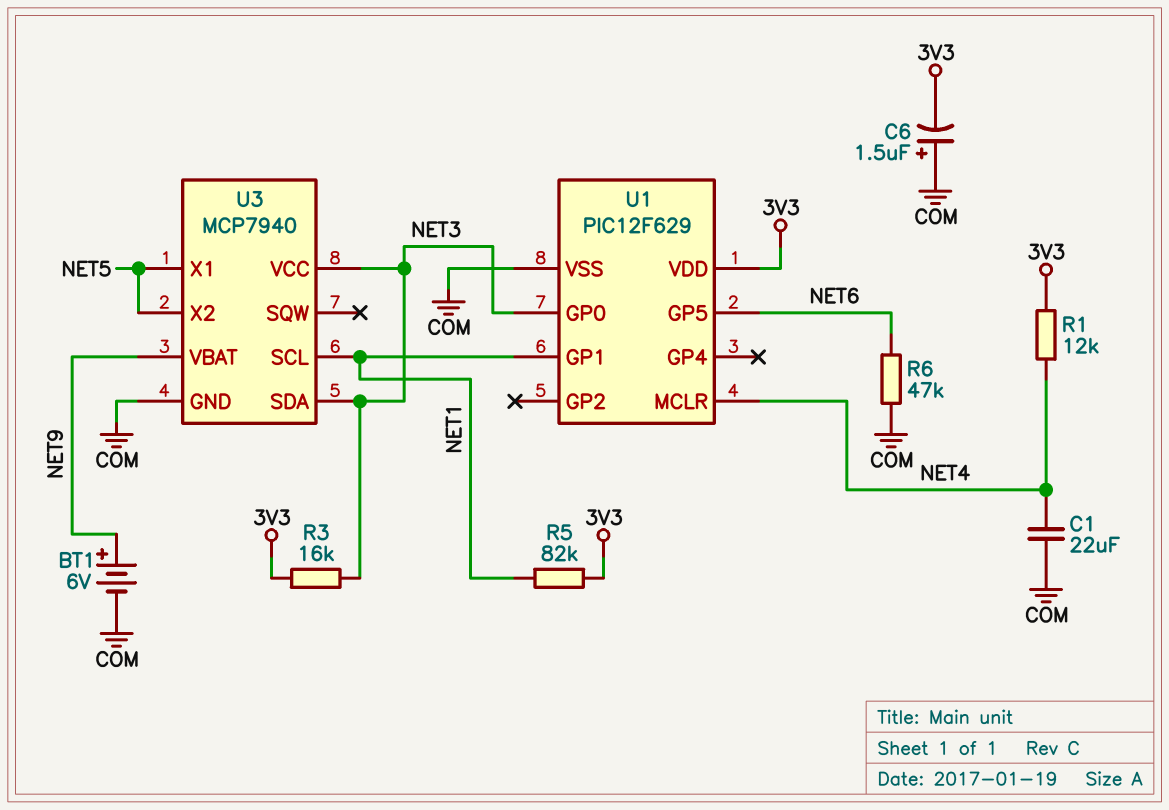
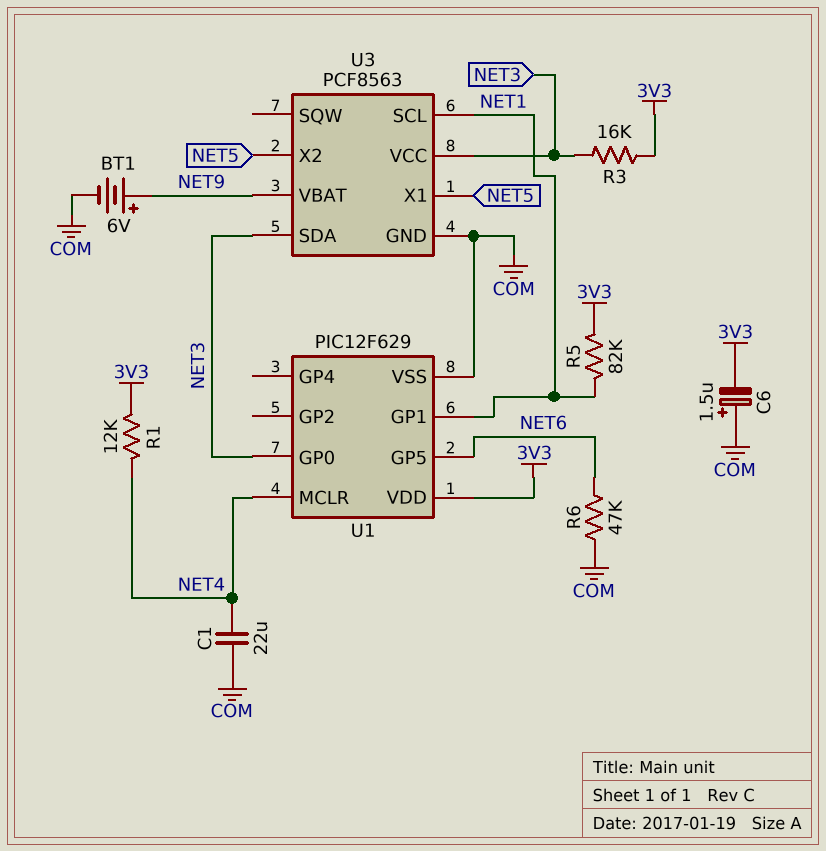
U3: MCP7940 -> PCF8563

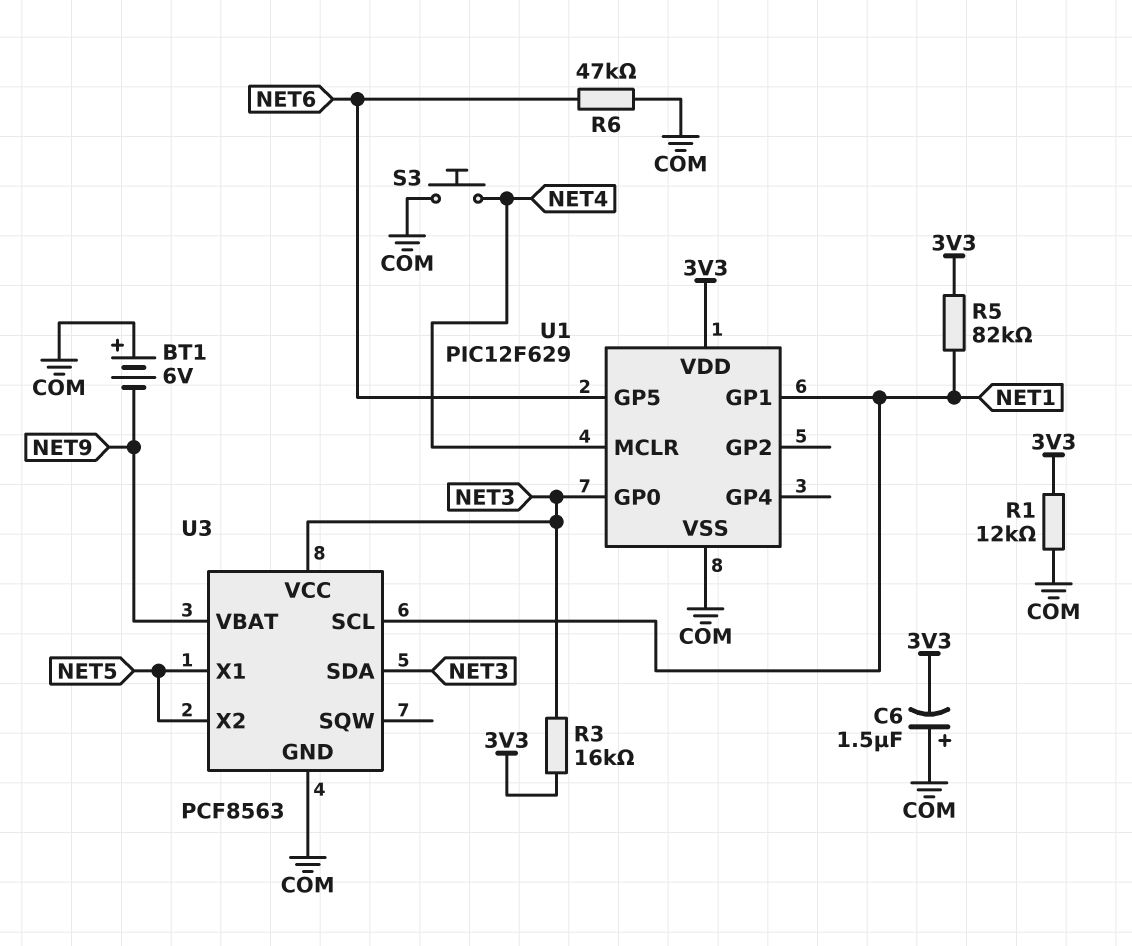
BT1: 6V (plus NET9, minus COM) -> 6V (plus COM, minus NET9)
C1: 22uF (COM, NET4) -> none
R1: 12k (3V3, NET4) -> 12k (3V3, COM)
S3: none -> button (COM, NET4)

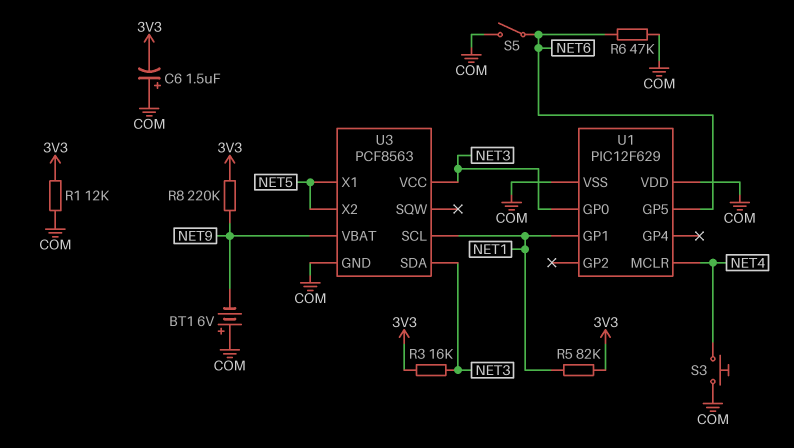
R8: none -> 220k (3V3, NET9)
S5: none -> switch (COM, NET6)
U1 pin VDD: 3V3 -> COM

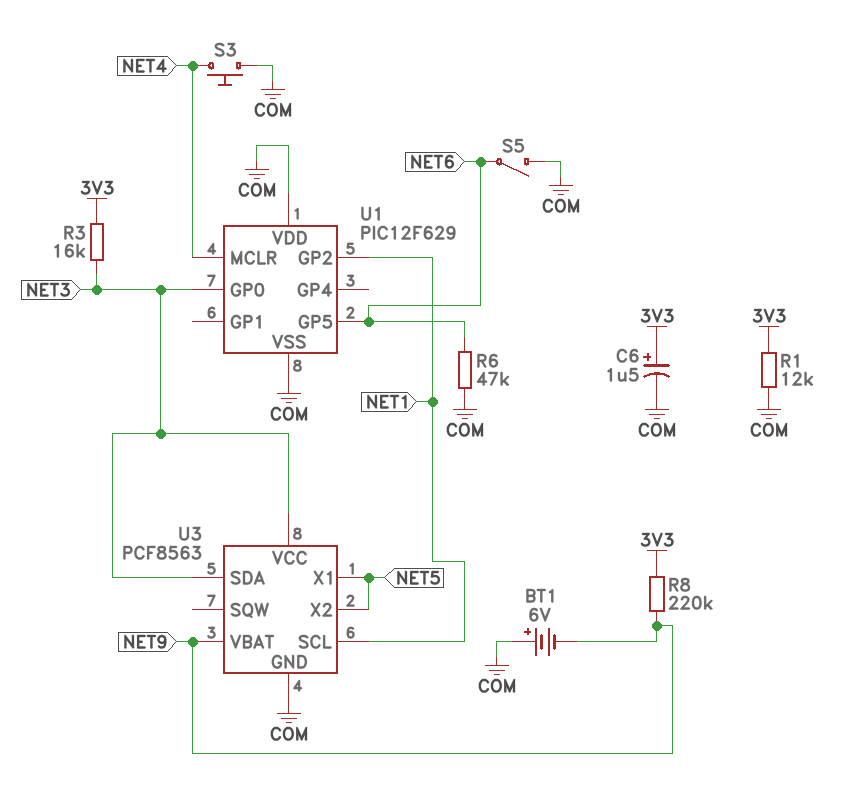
C6: 1.5uF (plus COM, minus 3V3) -> 1.5uF (plus 3V3, minus COM)
R5: 82k (3V3, NET1) -> none
U1 pin GP1: NET1 -> none
U1 pin GP2: none -> NET1

